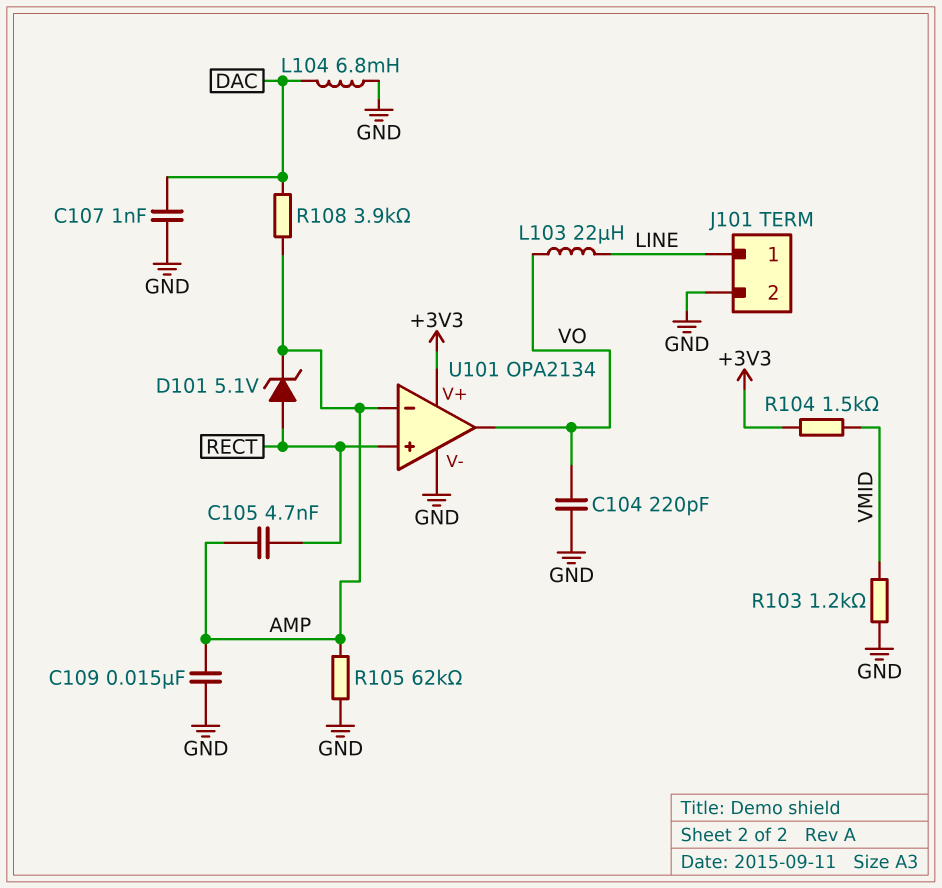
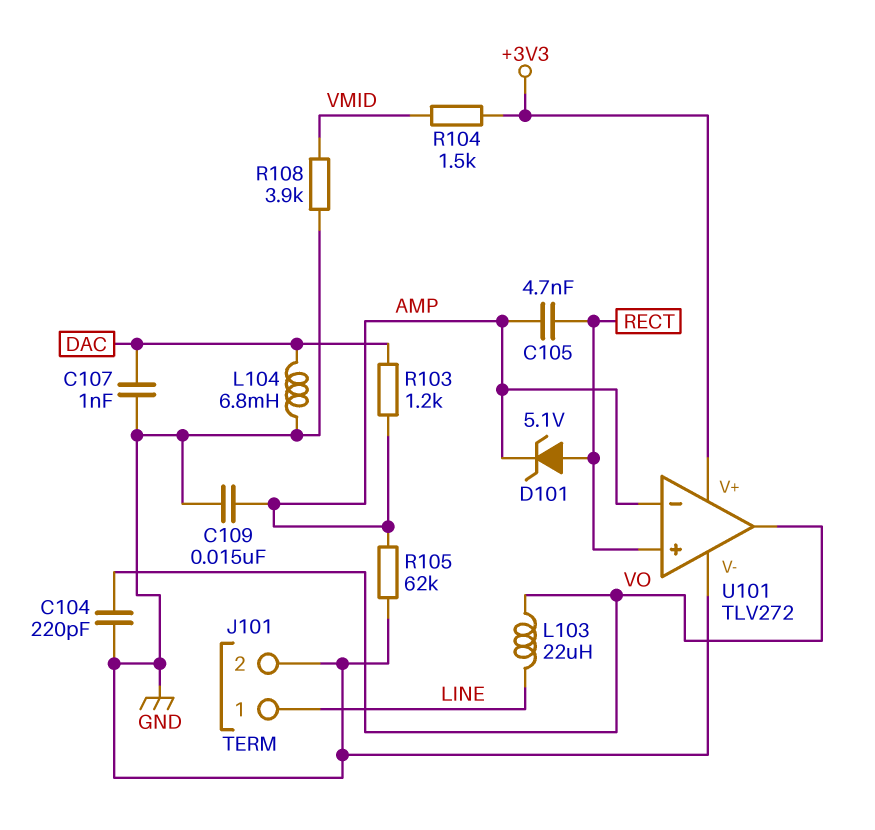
R103: 1.2k (GND, VMID) -> 1.2k (AMP, DAC)
R108: 3.9k (AMP, DAC) -> 3.9k (GND, VMID)
U101: OPA2134 -> TLV272

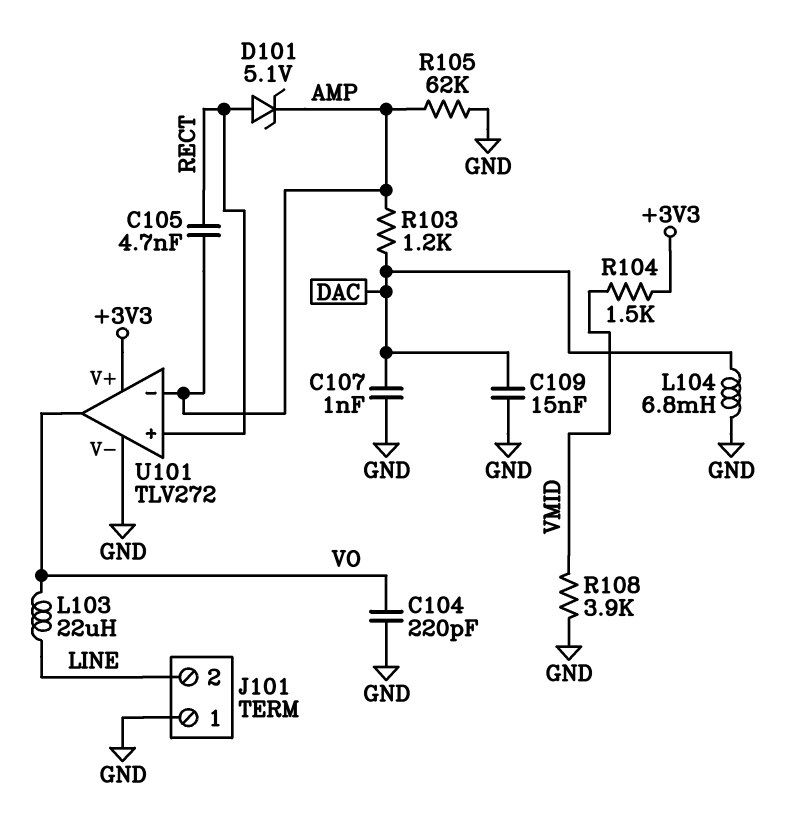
C109: 15nF (AMP, GND) -> 15nF (DAC, GND)
J101 pin 1: LINE -> GND
J101 pin 2: GND -> LINE

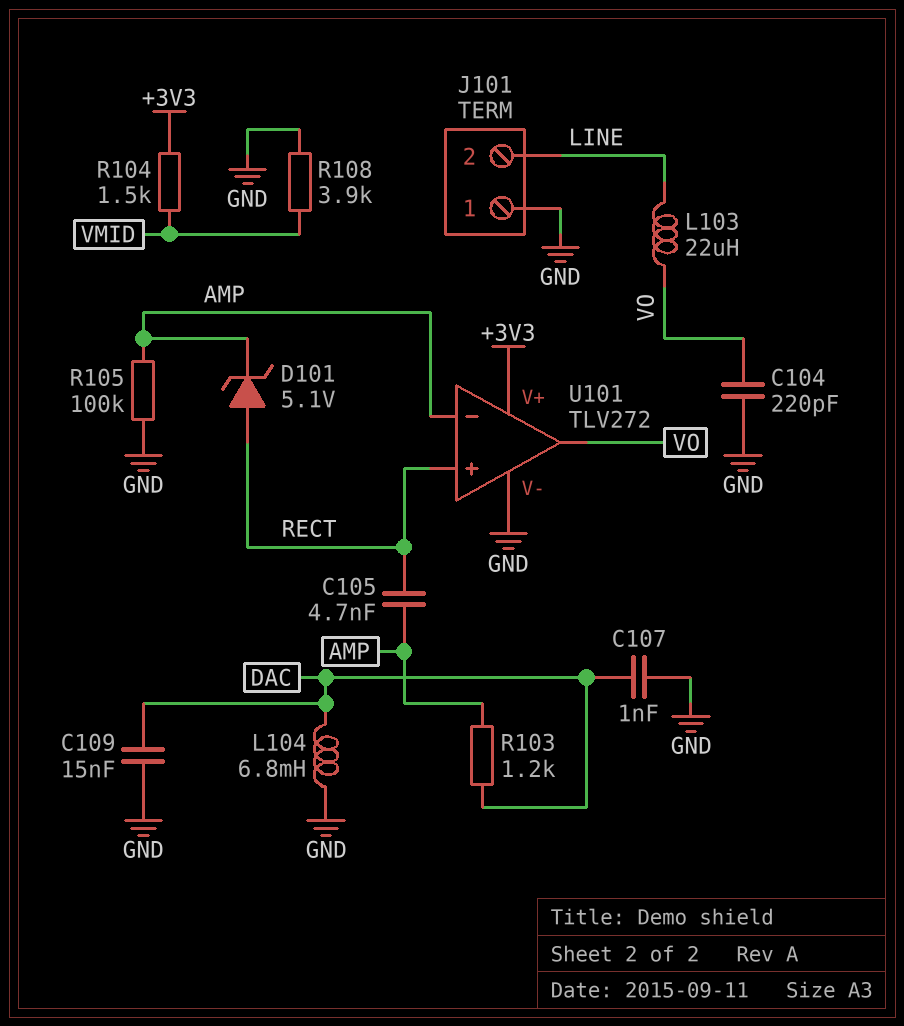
R105: 62k (AMP, GND) -> 100k (AMP, GND)

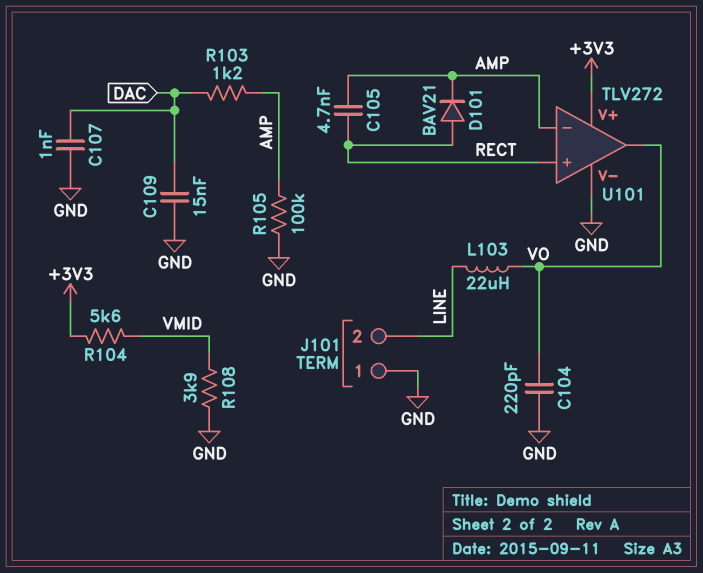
D101: zener 5.1V (A RECT, K AMP) -> diode BAV21 (A RECT, K AMP)
L104: 6.8mH (DAC, GND) -> none
R104: 1.5k (+3V3, VMID) -> 5.6k (+3V3, VMID)

